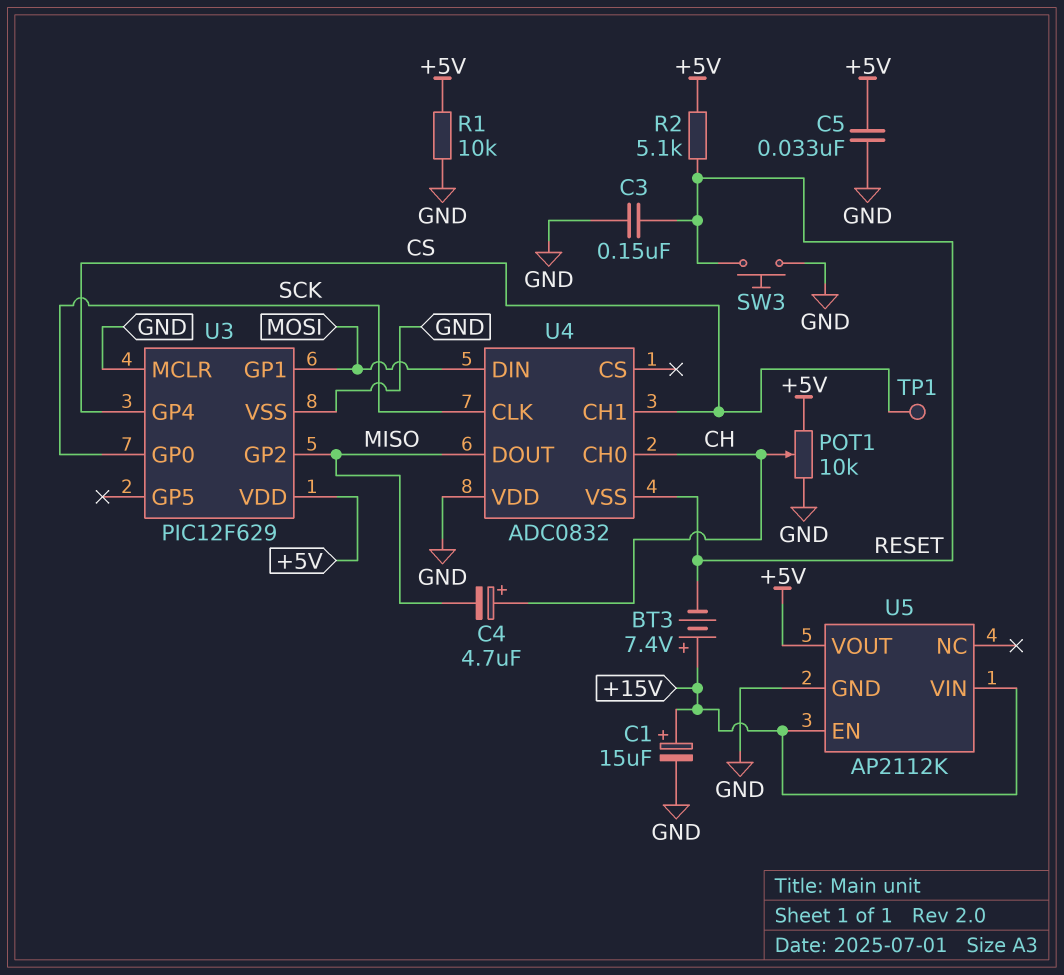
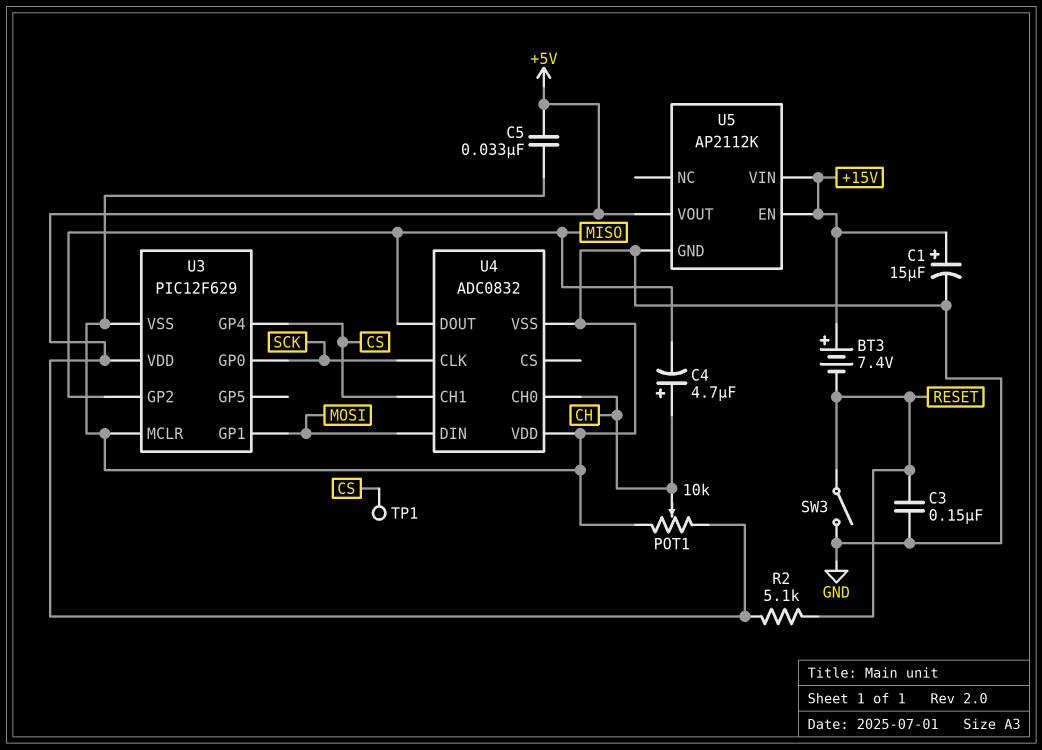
R1: 10k (+5V, GND) -> none
SW3: button (GND, RESET) -> switch (GND, RESET)
U4 pin VSS: RESET -> GND

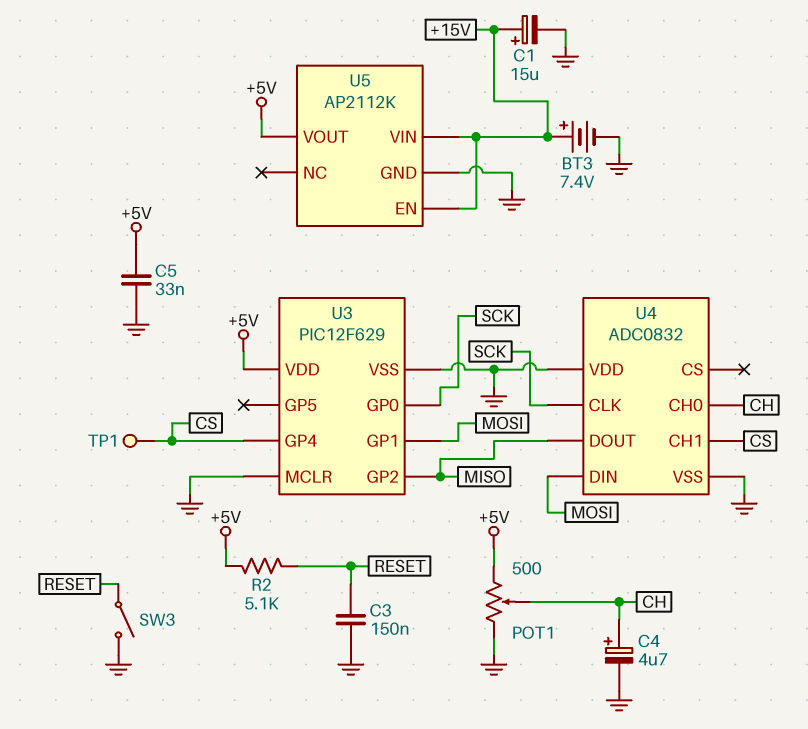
BT3: 7.4V (plus +15V, minus RESET) -> 7.4V (plus +15V, minus GND)
C4: 4.7uF (plus CH, minus MISO) -> 4.7uF (plus CH, minus GND)
POT1: 10k (+5V, GND, wiper CH) -> 500 (+5V, GND, wiper CH)

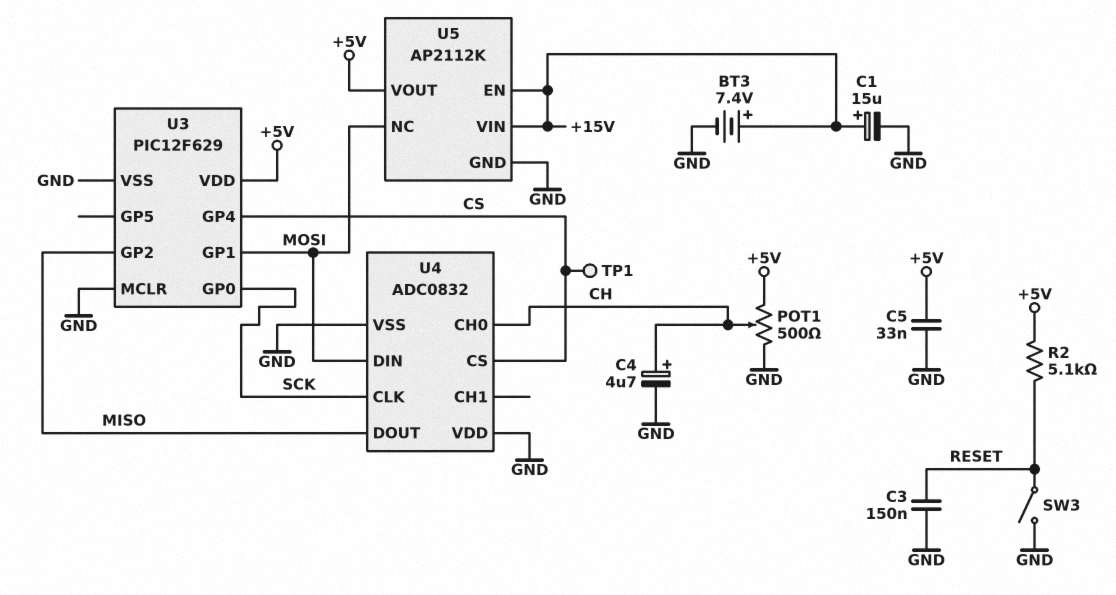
U4 pin CH1: CS -> none
U4 pin CS: none -> CS
U5 pin NC: none -> MOSI

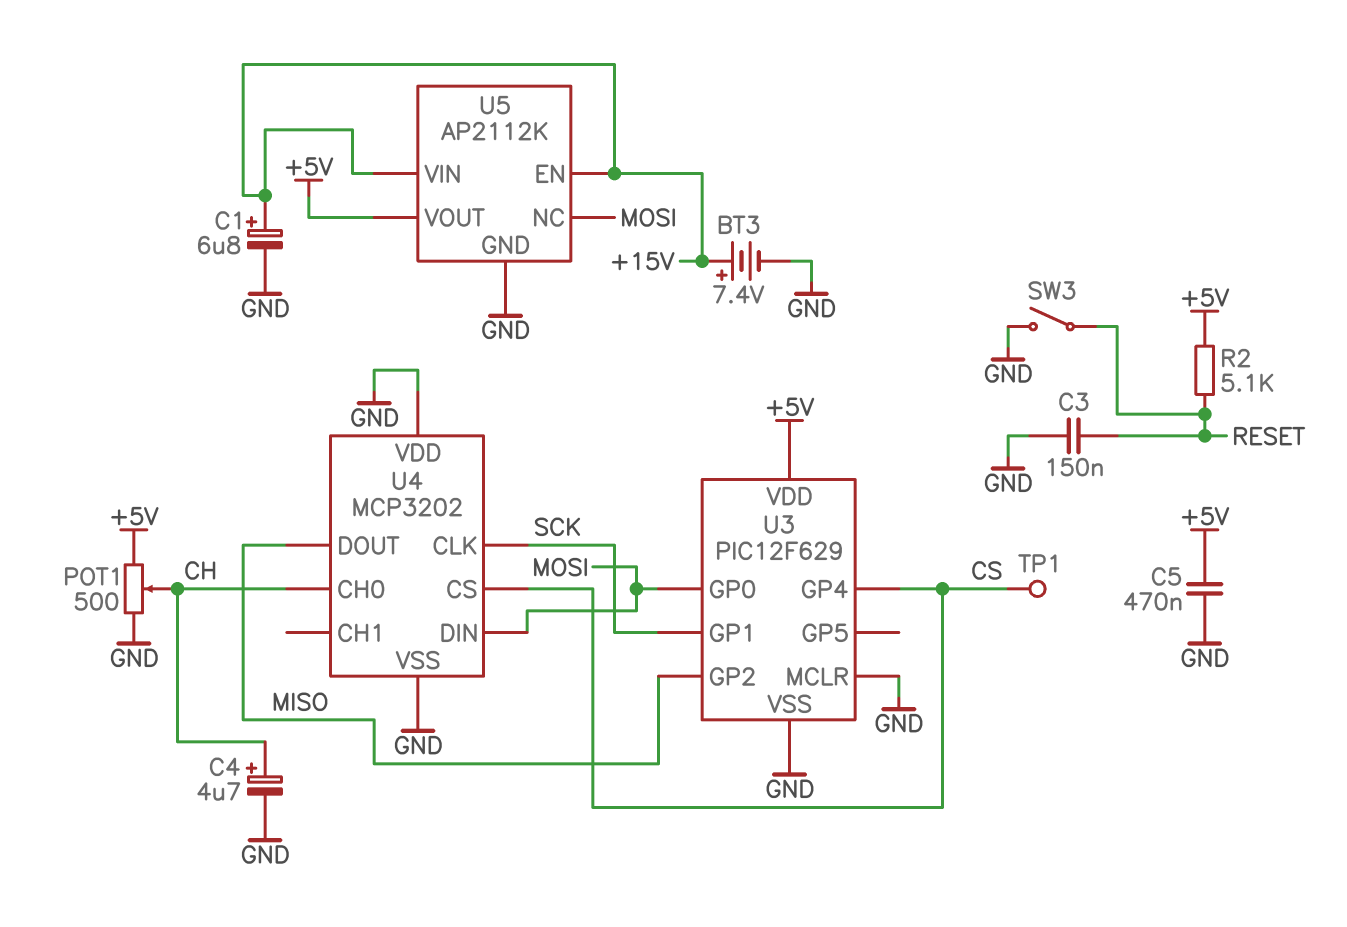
C1: 15uF (plus +15V, minus GND) -> 6.8uF (plus +15V, minus GND)
C5: 33nF (+5V, GND) -> 470nF (+5V, GND)
U3 pin GP0: SCK -> MOSI
U3 pin GP1: MOSI -> SCK
U4: ADC0832 -> MCP3202

